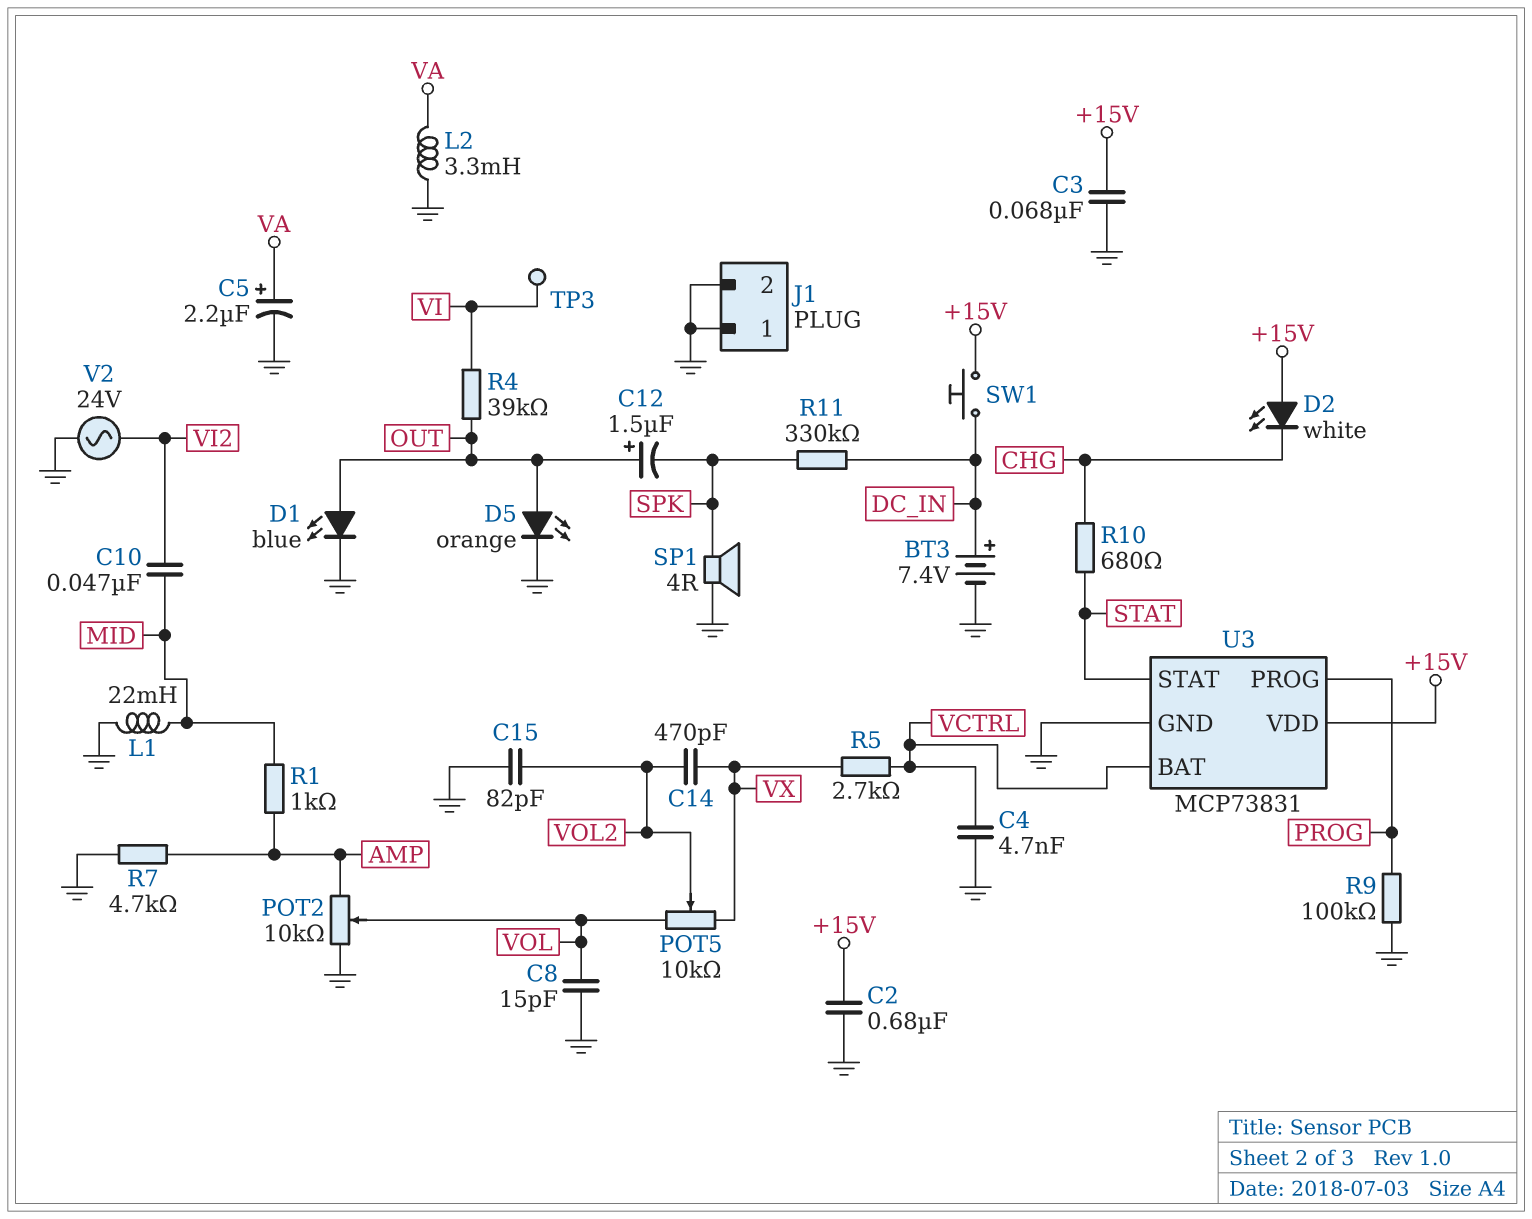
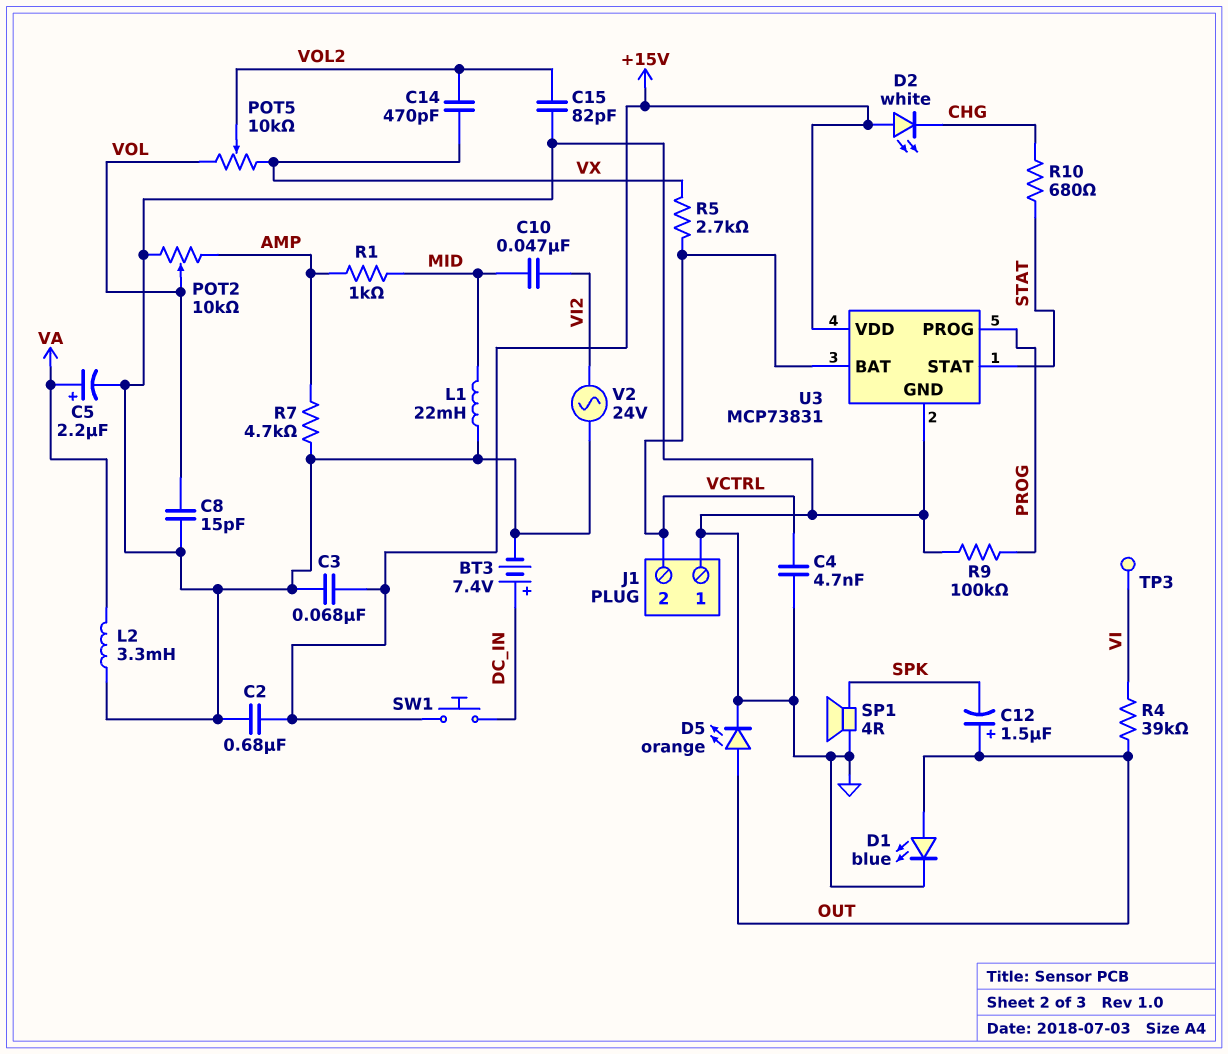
J1 pin 2: GND -> VCTRL
R11: 330k (DC_IN, SPK) -> none

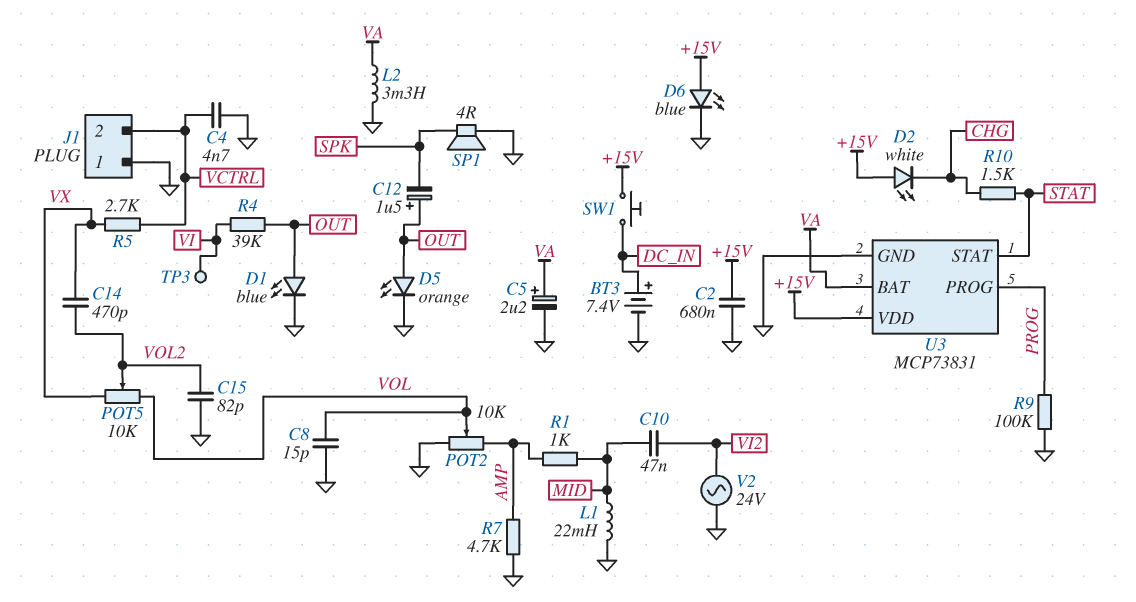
C3: 68nF (+15V, GND) -> none
D6: none -> LED blue (A +15V, K GND)
R10: 680 (CHG, STAT) -> 1.5k (CHG, STAT)
U3 pin BAT: VCTRL -> VA

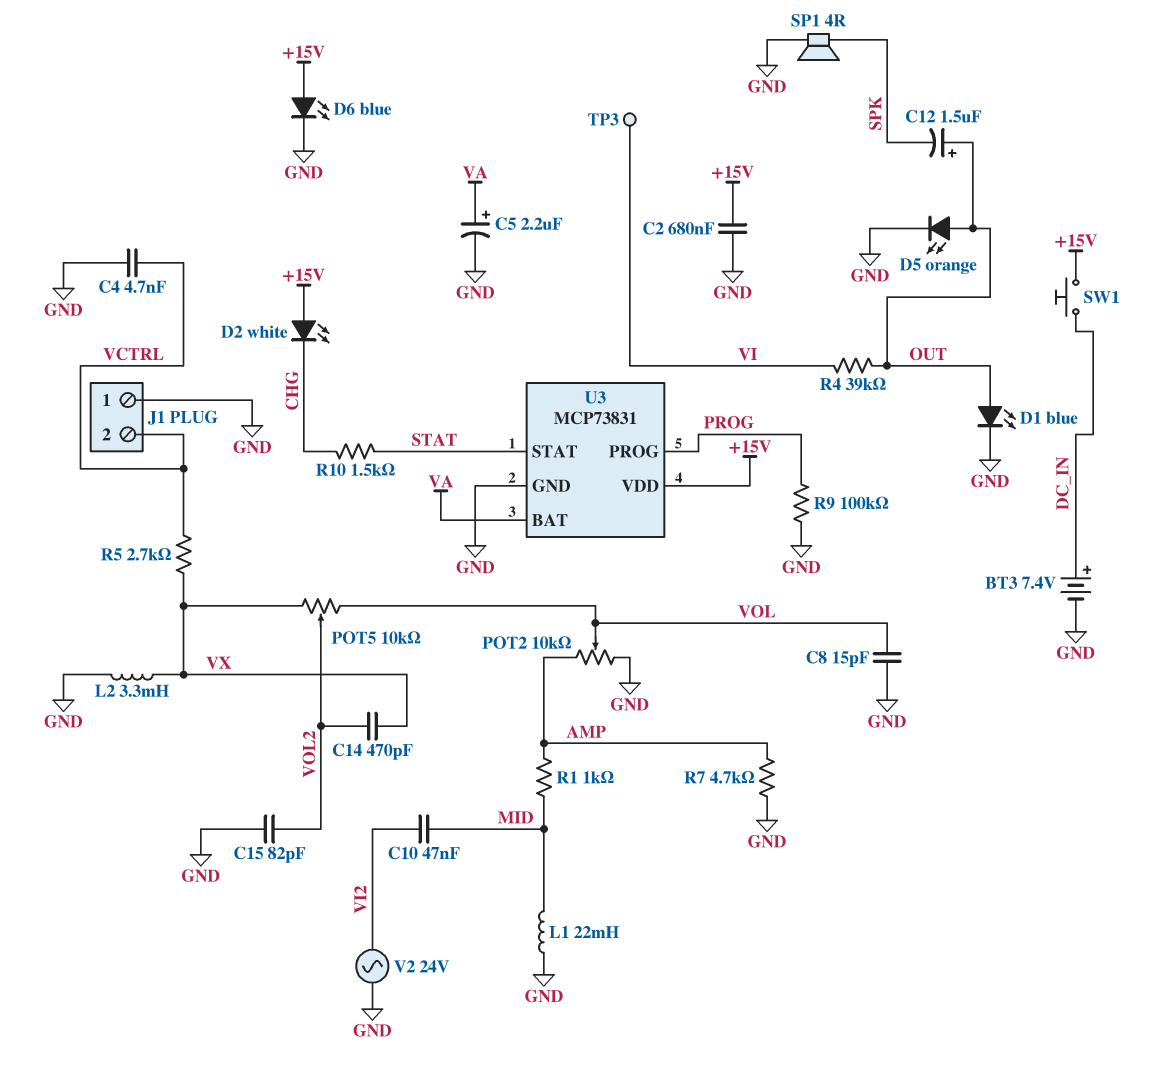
L2: 3.3mH (GND, VA) -> 3.3mH (GND, VX)

